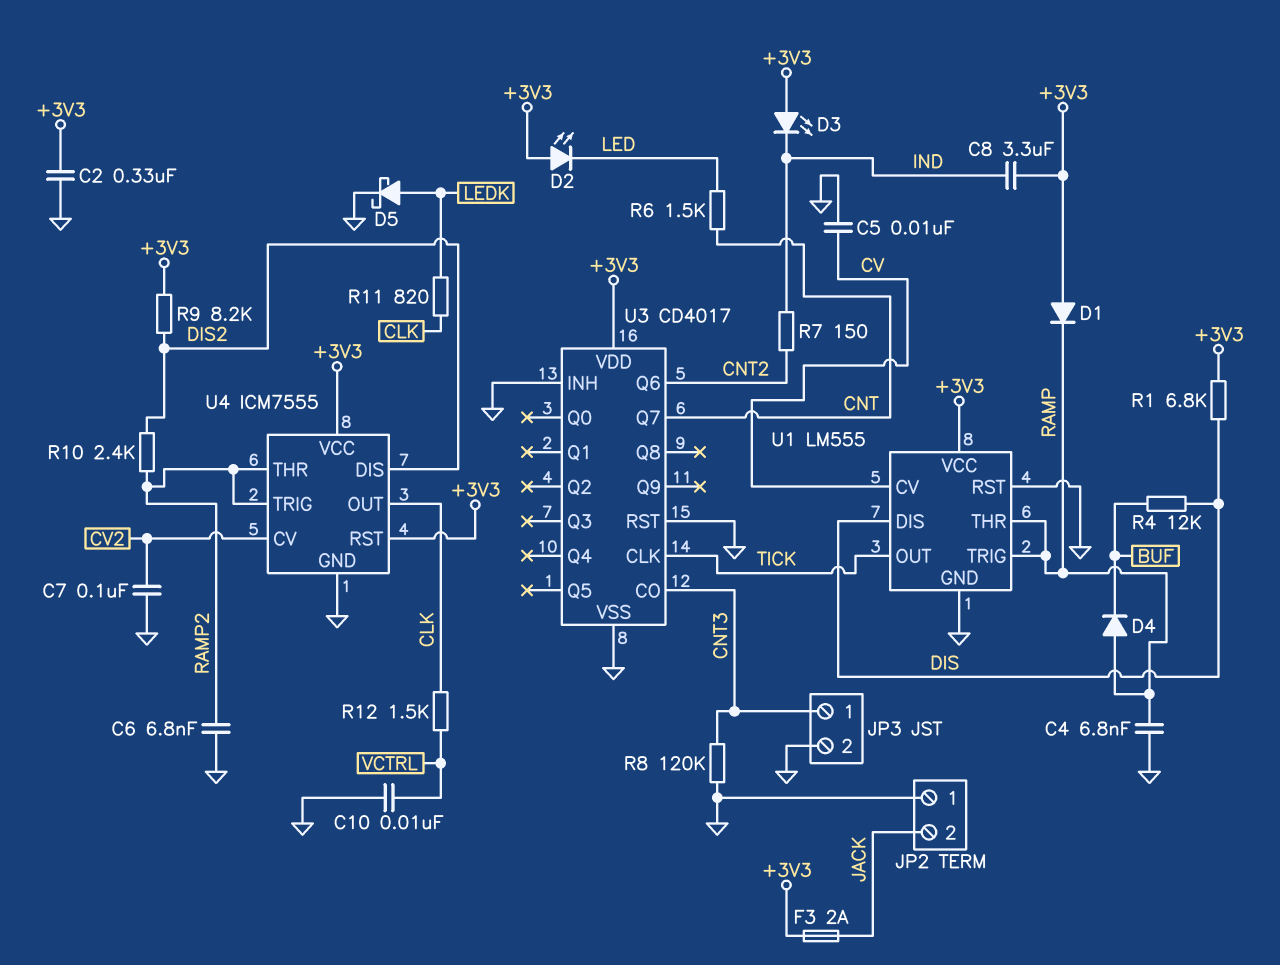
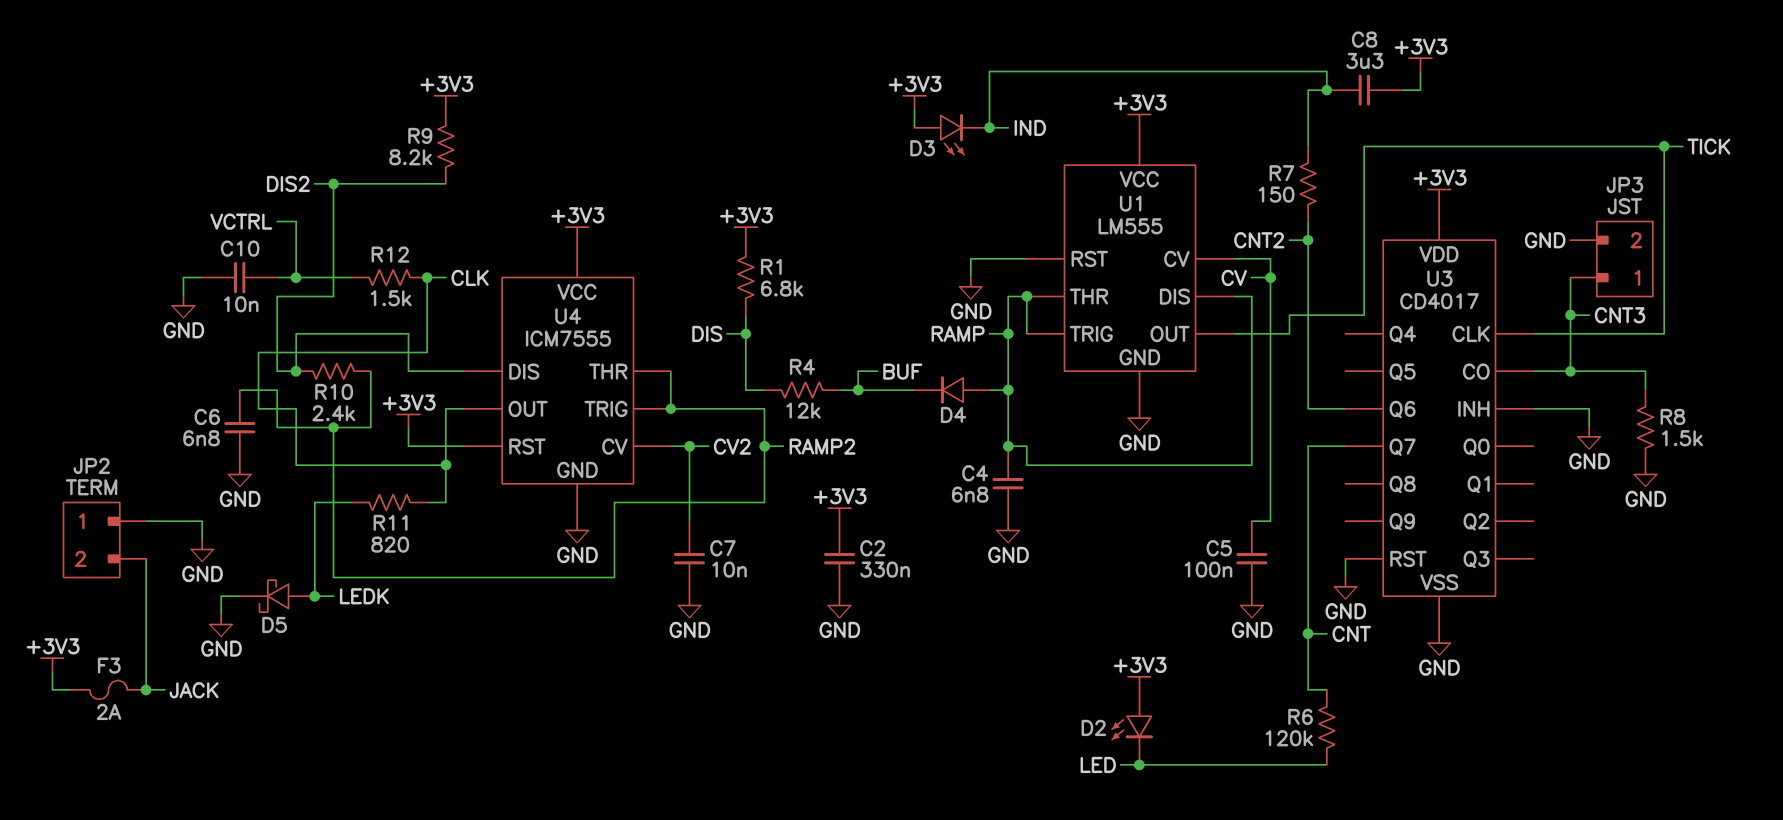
C5: 10nF (CV, GND) -> 100nF (CV, GND)
C7: 100nF (CV2, GND) -> 10nF (CV2, GND)
D1: diode (A +3V3, K RAMP) -> none
R6: 1.5k (CNT, LED) -> 120k (CNT, LED)
R8: 120k (CNT3, GND) -> 1.5k (CNT3, GND)
U1 pin DIS: DIS -> RAMP

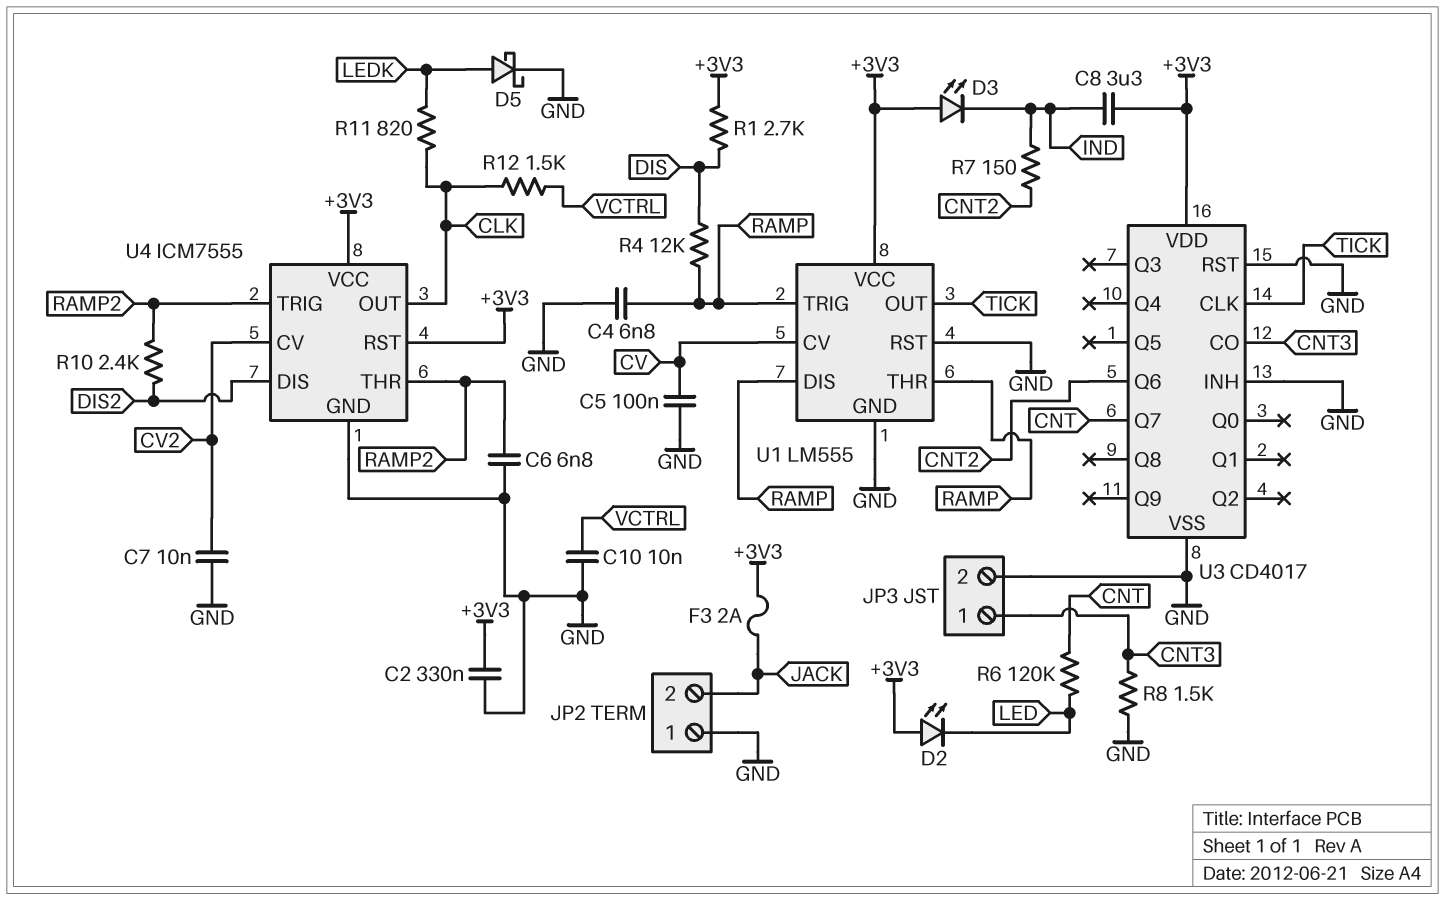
D4: diode (A RAMP, K BUF) -> none
R1: 6.8k (+3V3, DIS) -> 2.7k (+3V3, DIS)
R4: 12k (BUF, DIS) -> 12k (DIS, RAMP)
R9: 8.2k (+3V3, DIS2) -> none

